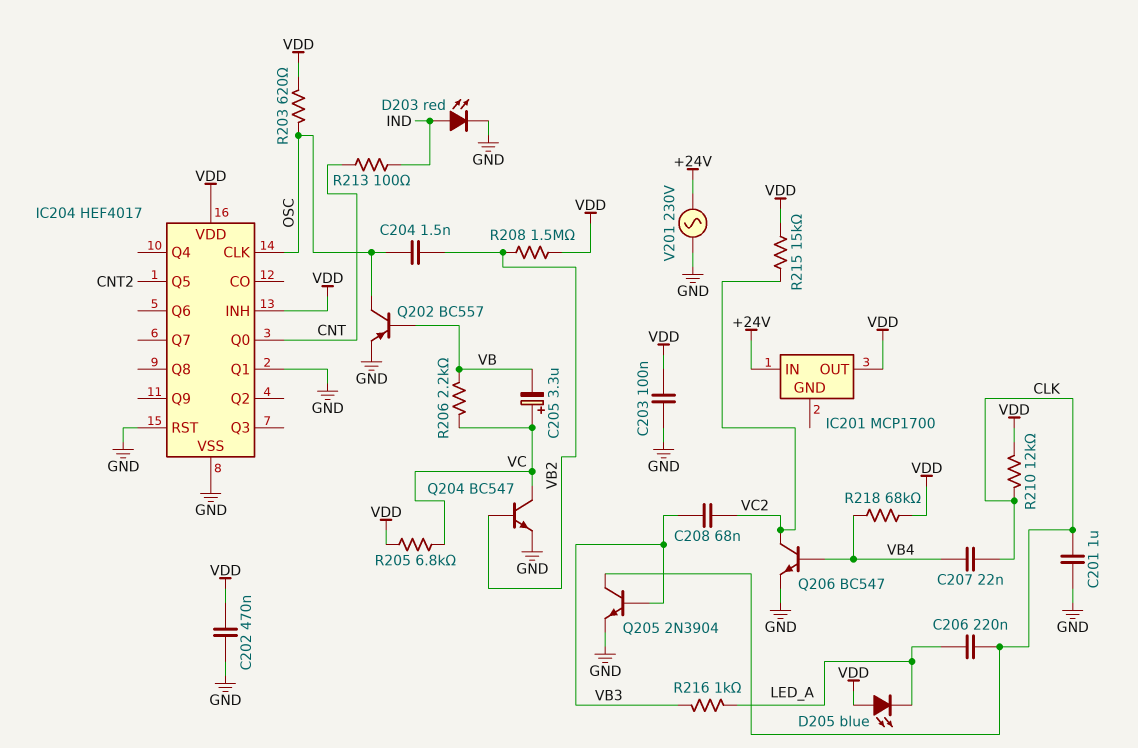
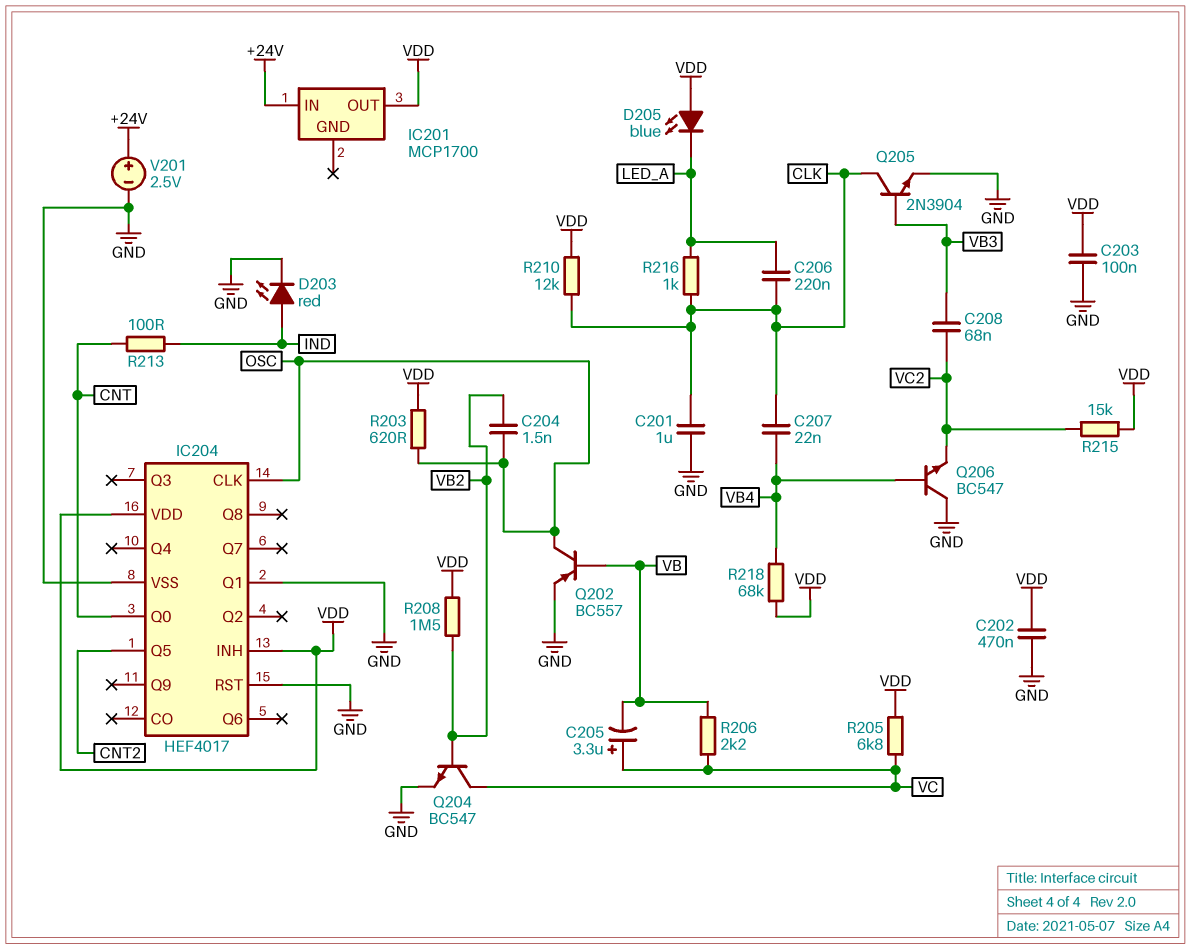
Q206: NPN BC547 (B VB4, C VC2, E GND) -> NPN BC547 (B VB4, C GND, E VC2)
R216: 1k (LED_A, VB3) -> 1k (CLK, LED_A)
V201: AC 230V (+24V, GND) -> 2.5V (plus +24V, minus GND)

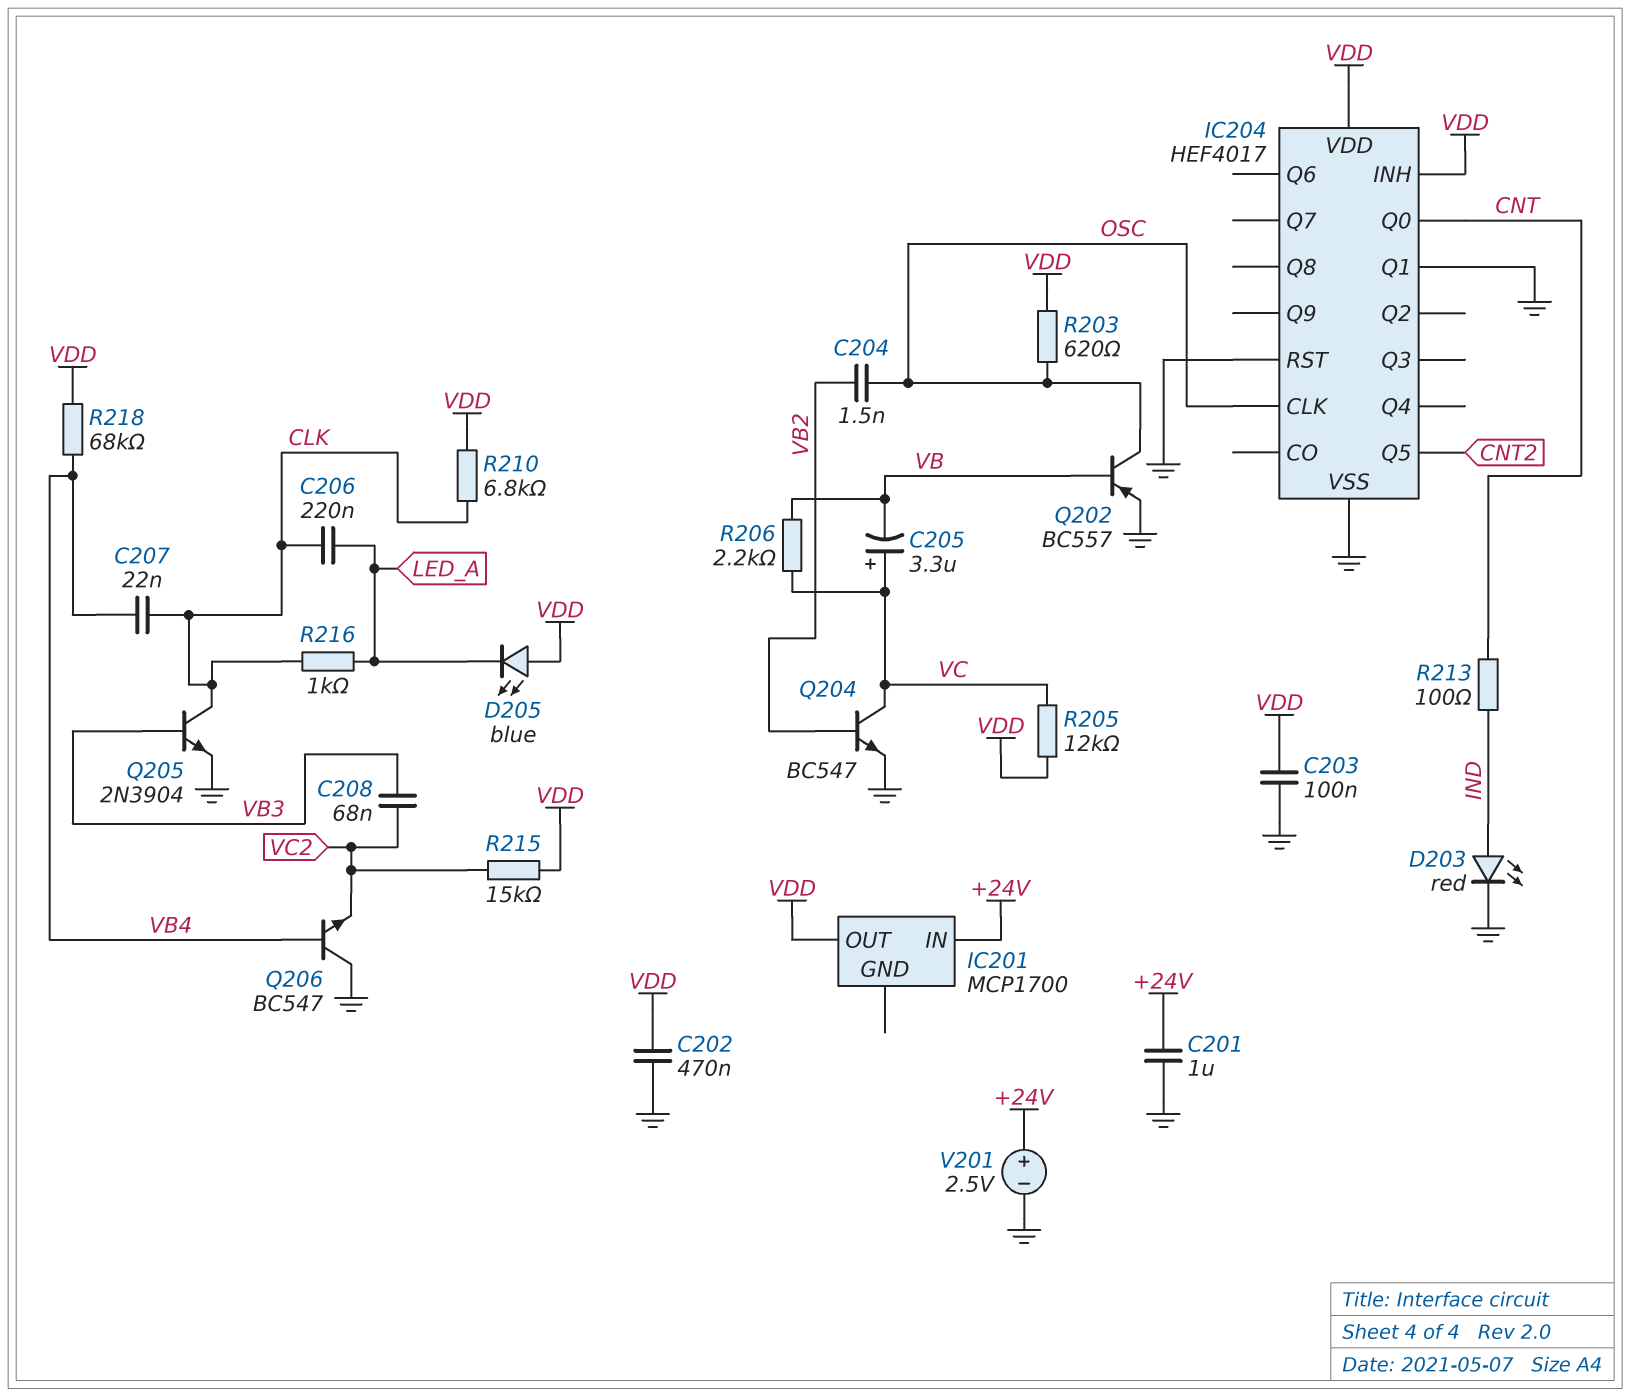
C201: 1uF (CLK, GND) -> 1uF (+24V, GND)
R205: 6.8k (VC, VDD) -> 12k (VC, VDD)
R208: 1.5M (VB2, VDD) -> none
R210: 12k (CLK, VDD) -> 6.8k (CLK, VDD)

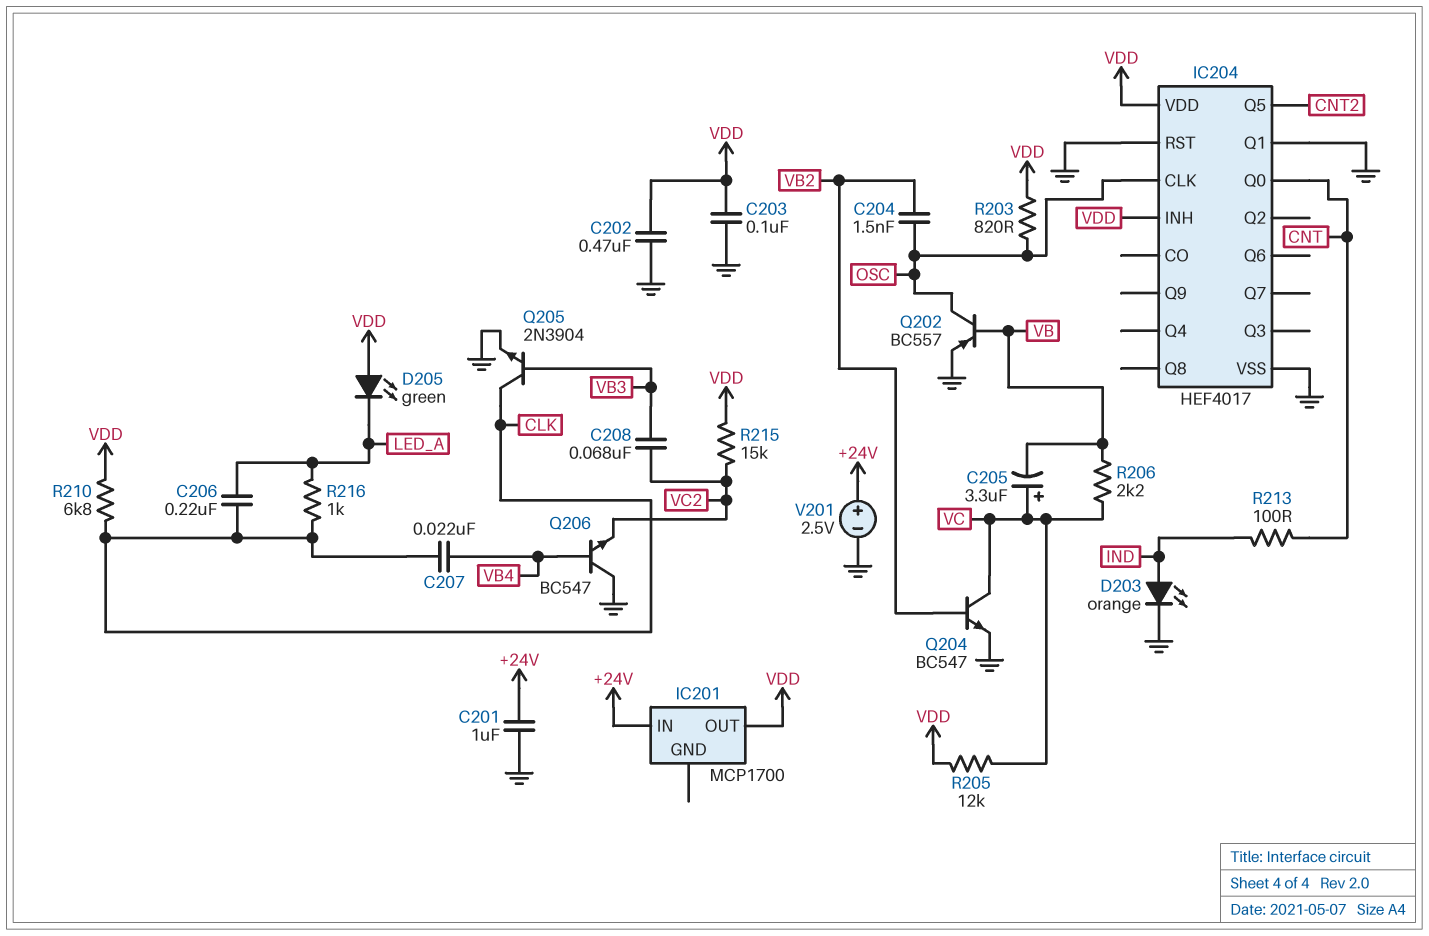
D203: LED red (A IND, K GND) -> LED orange (A IND, K GND)
D205: LED blue (A VDD, K LED_A) -> LED green (A VDD, K LED_A)
R203: 620 (OSC, VDD) -> 820 (OSC, VDD)
R218: 68k (VB4, VDD) -> none

